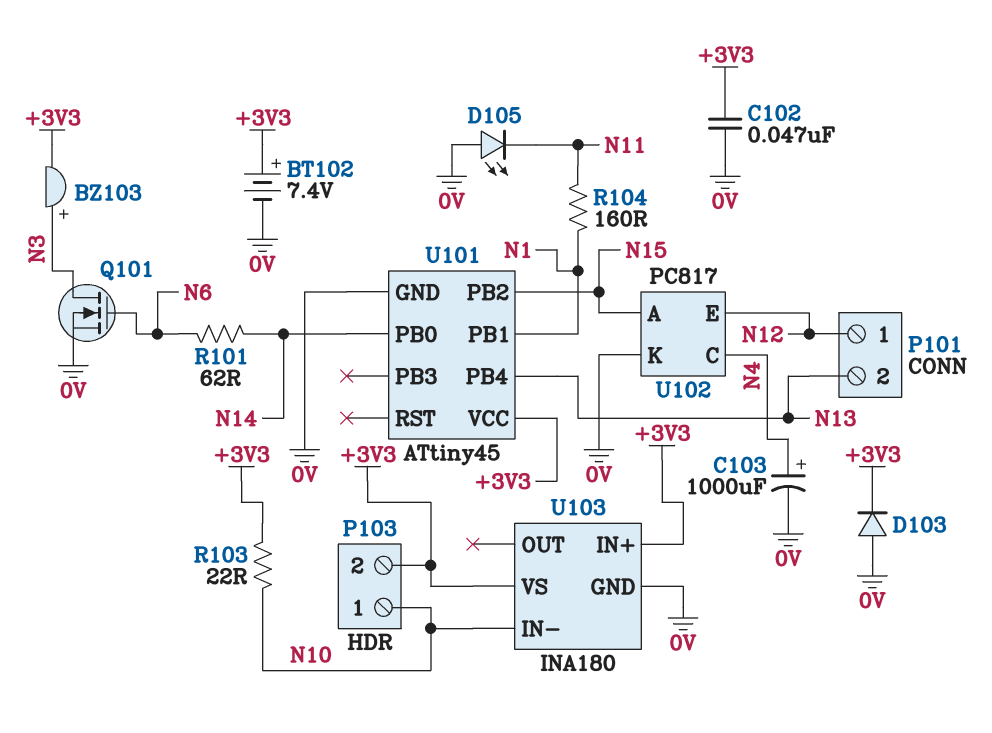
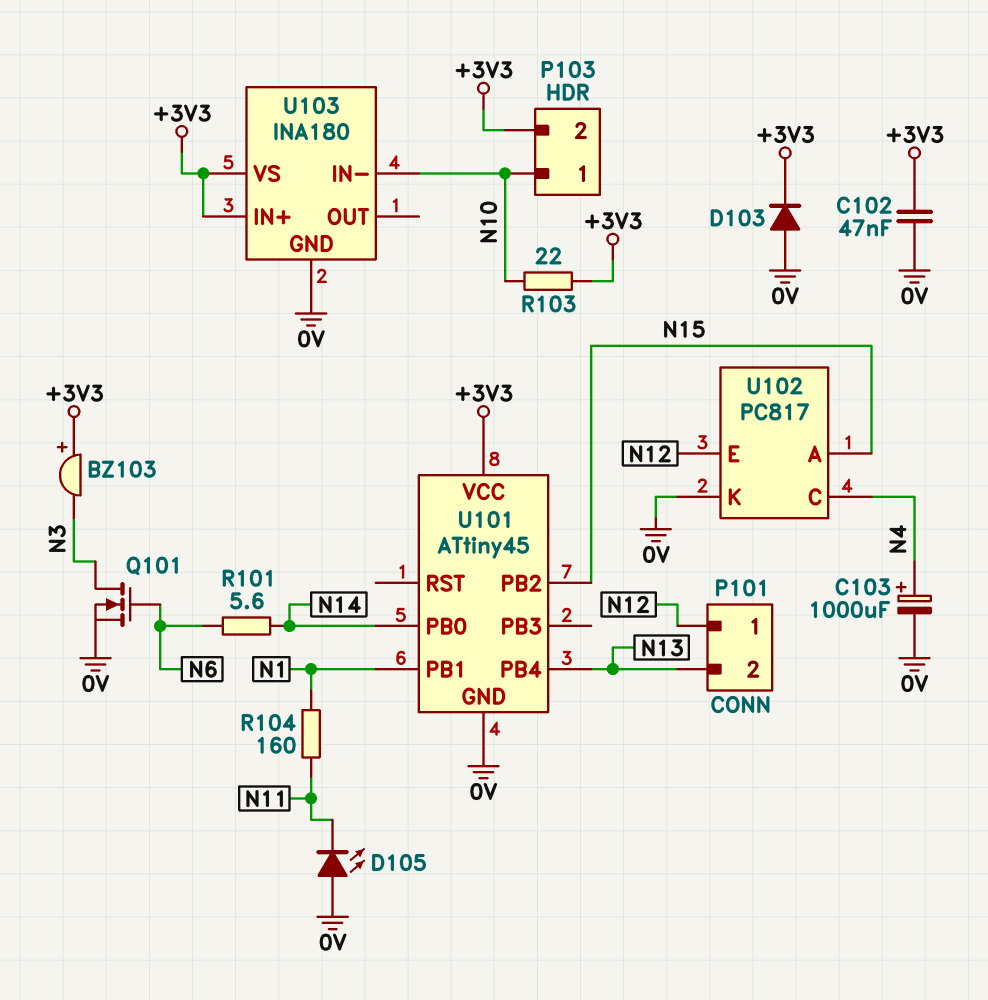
BT102: 7.4V (plus +3V3, minus 0V) -> none
BZ103: buzzer (plus N3, minus +3V3) -> buzzer (plus +3V3, minus N3)
R101: 62 (N6, N14) -> 5.6 (N6, N14)

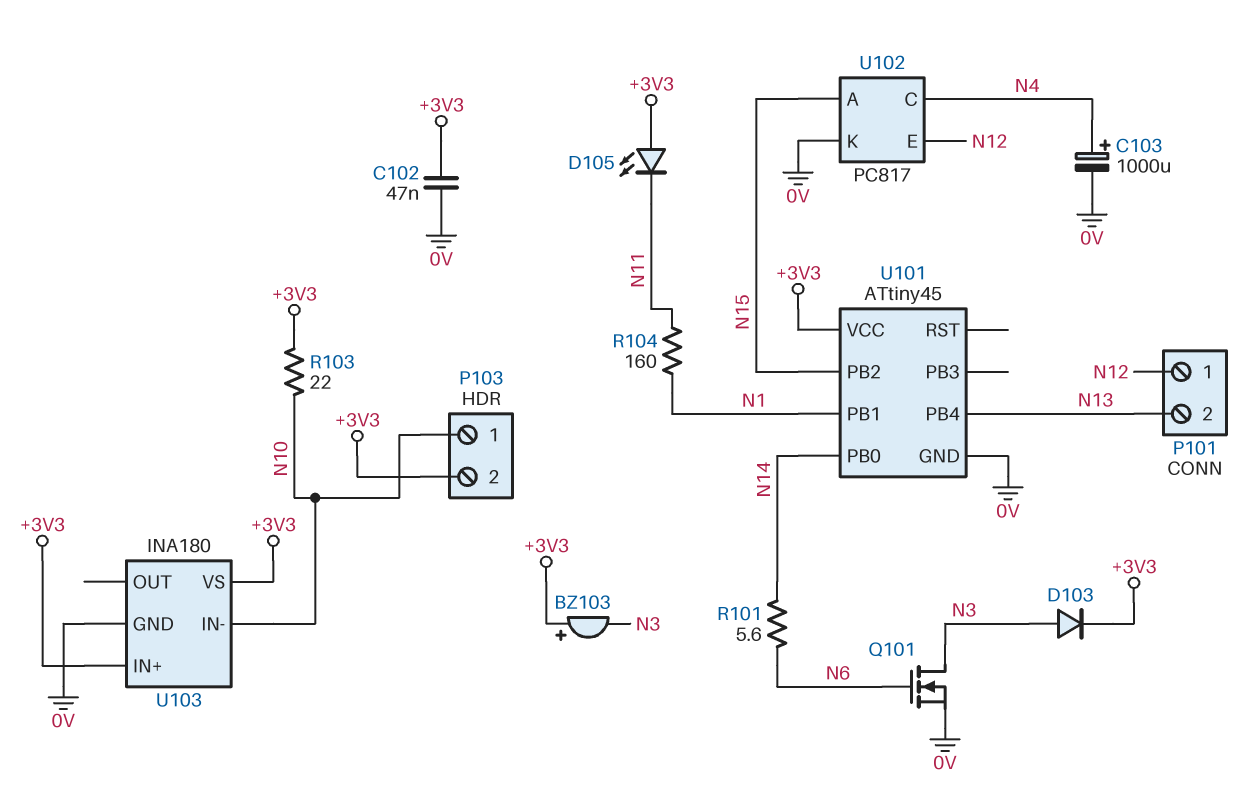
D103: diode (A 0V, K +3V3) -> diode (A N3, K +3V3)
D105: LED (A 0V, K N11) -> LED (A +3V3, K N11)

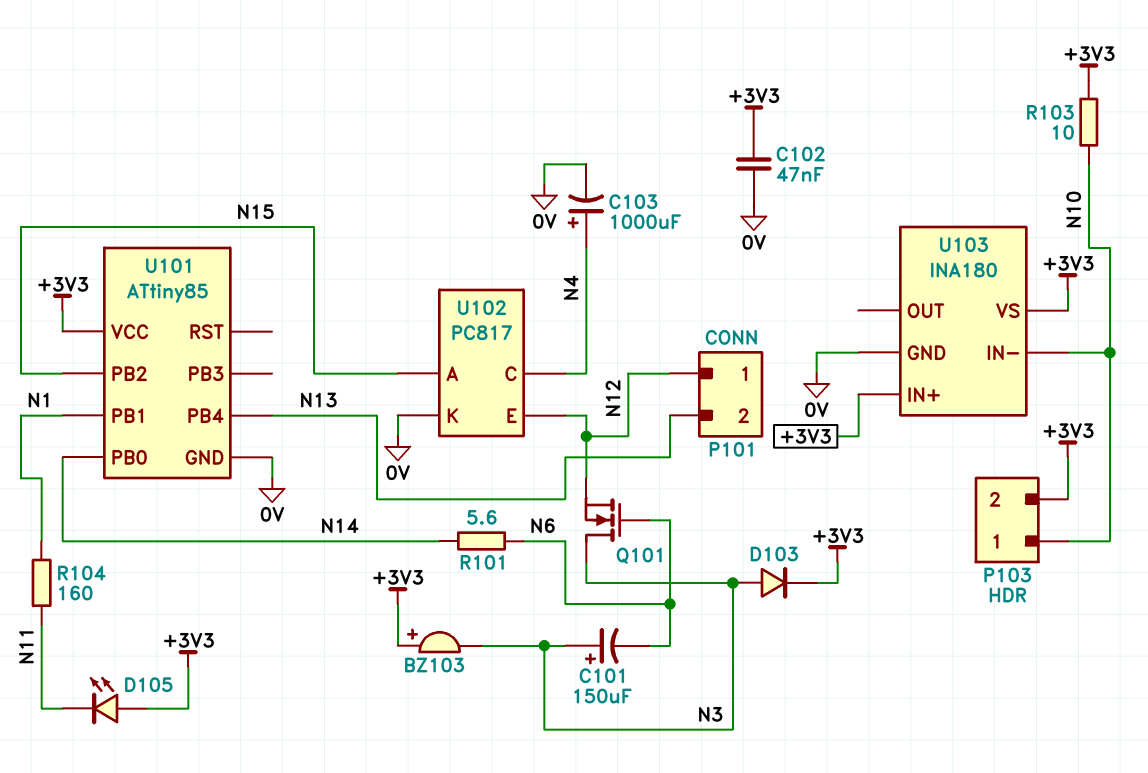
C101: none -> 150uF (plus N3, minus N6)
Q101: NMOS (G N6, D N3, S 0V) -> NMOS (G N6, D N3, S N12)
R103: 22 (+3V3, N10) -> 10 (+3V3, N10)
U101: ATtiny45 -> ATtiny85

